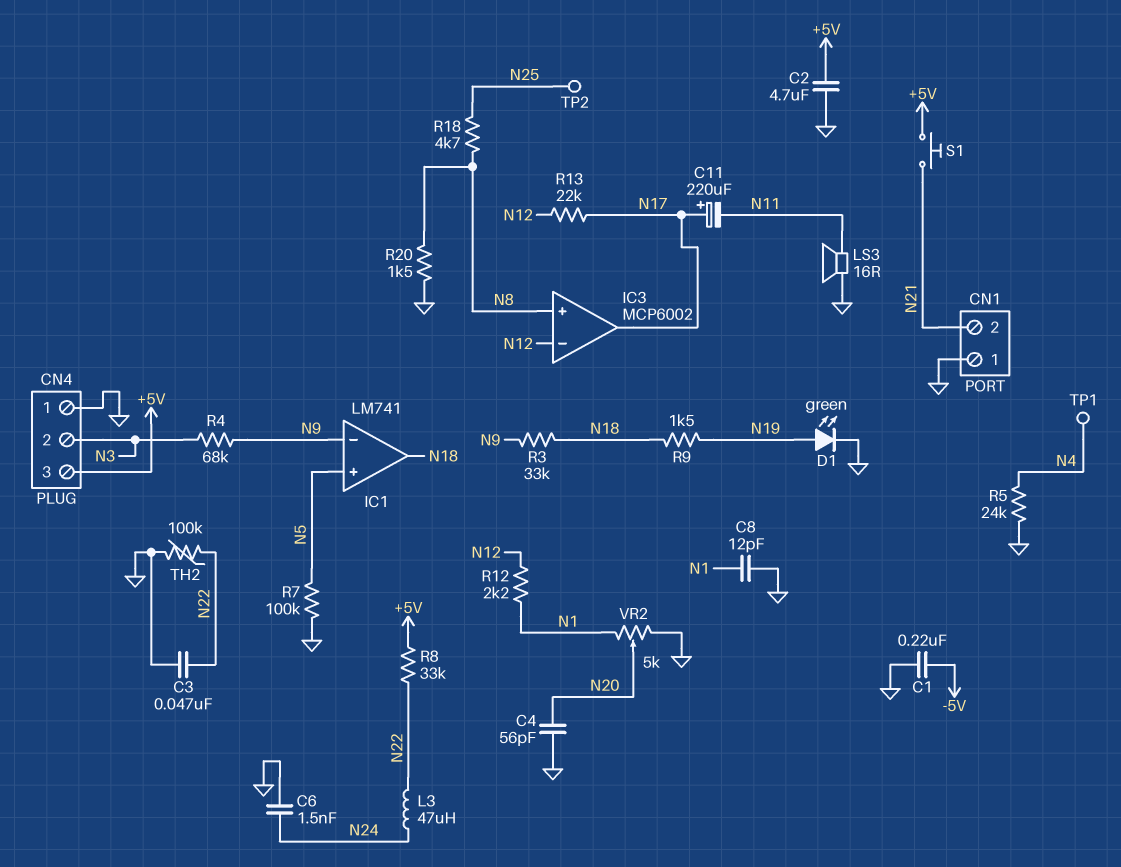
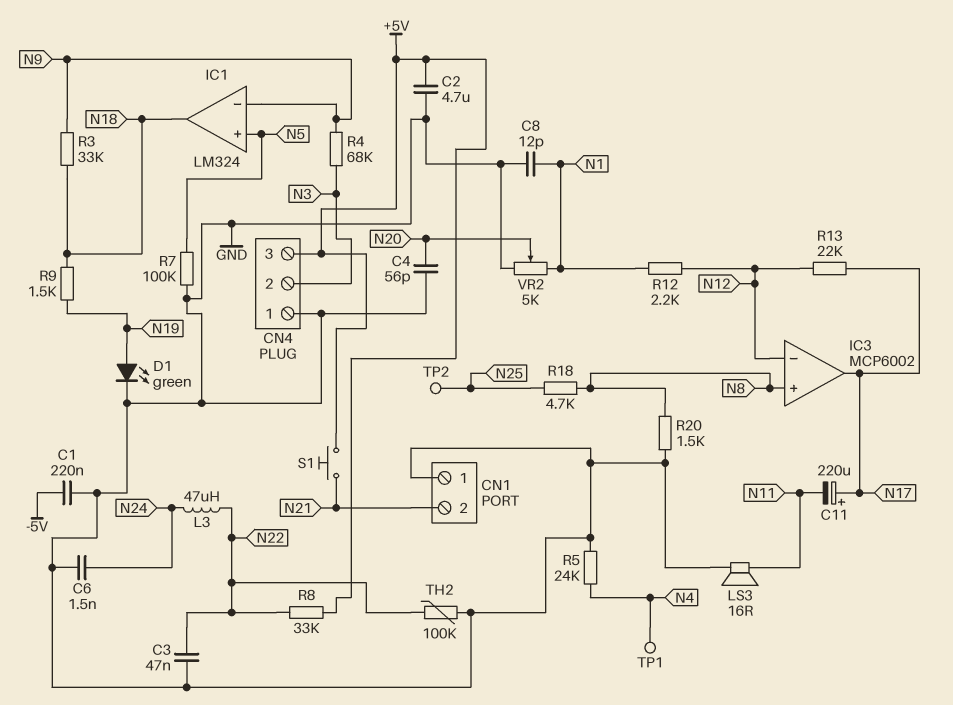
IC1: LM741 -> LM324

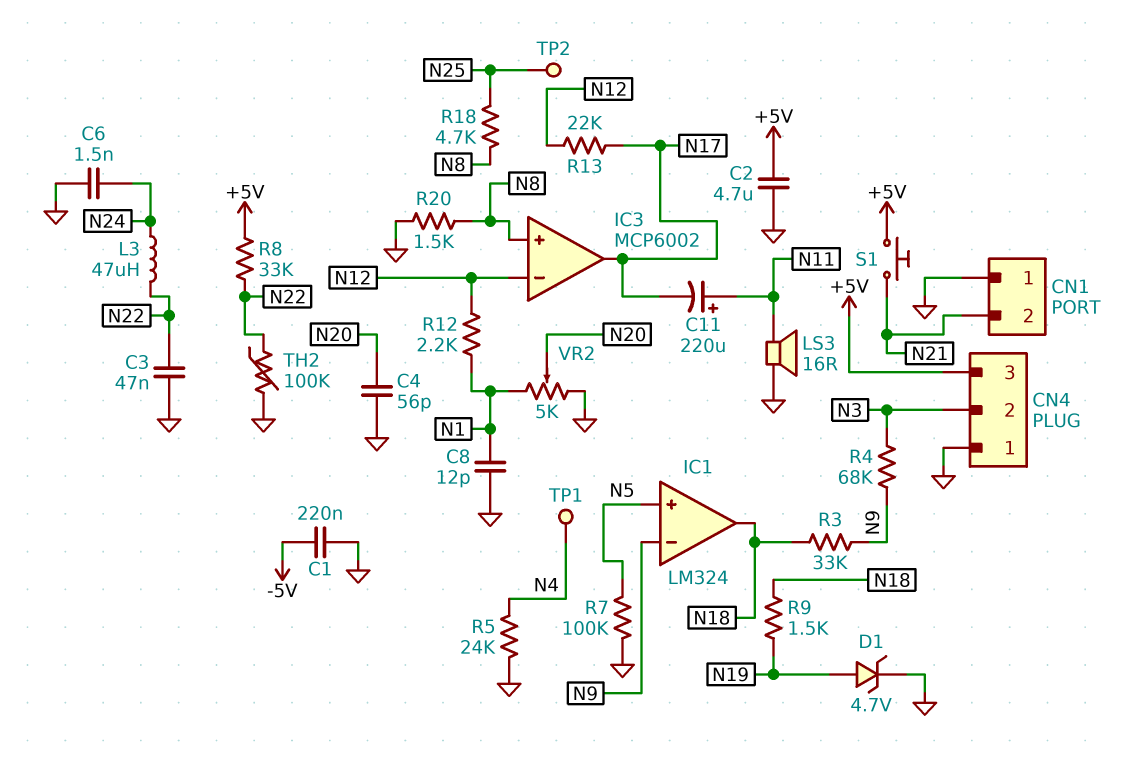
C11: 220uF (plus N17, minus N11) -> 220uF (plus N11, minus N17)
D1: LED green (A N19, K GND) -> zener 4.7V (A N19, K GND)

